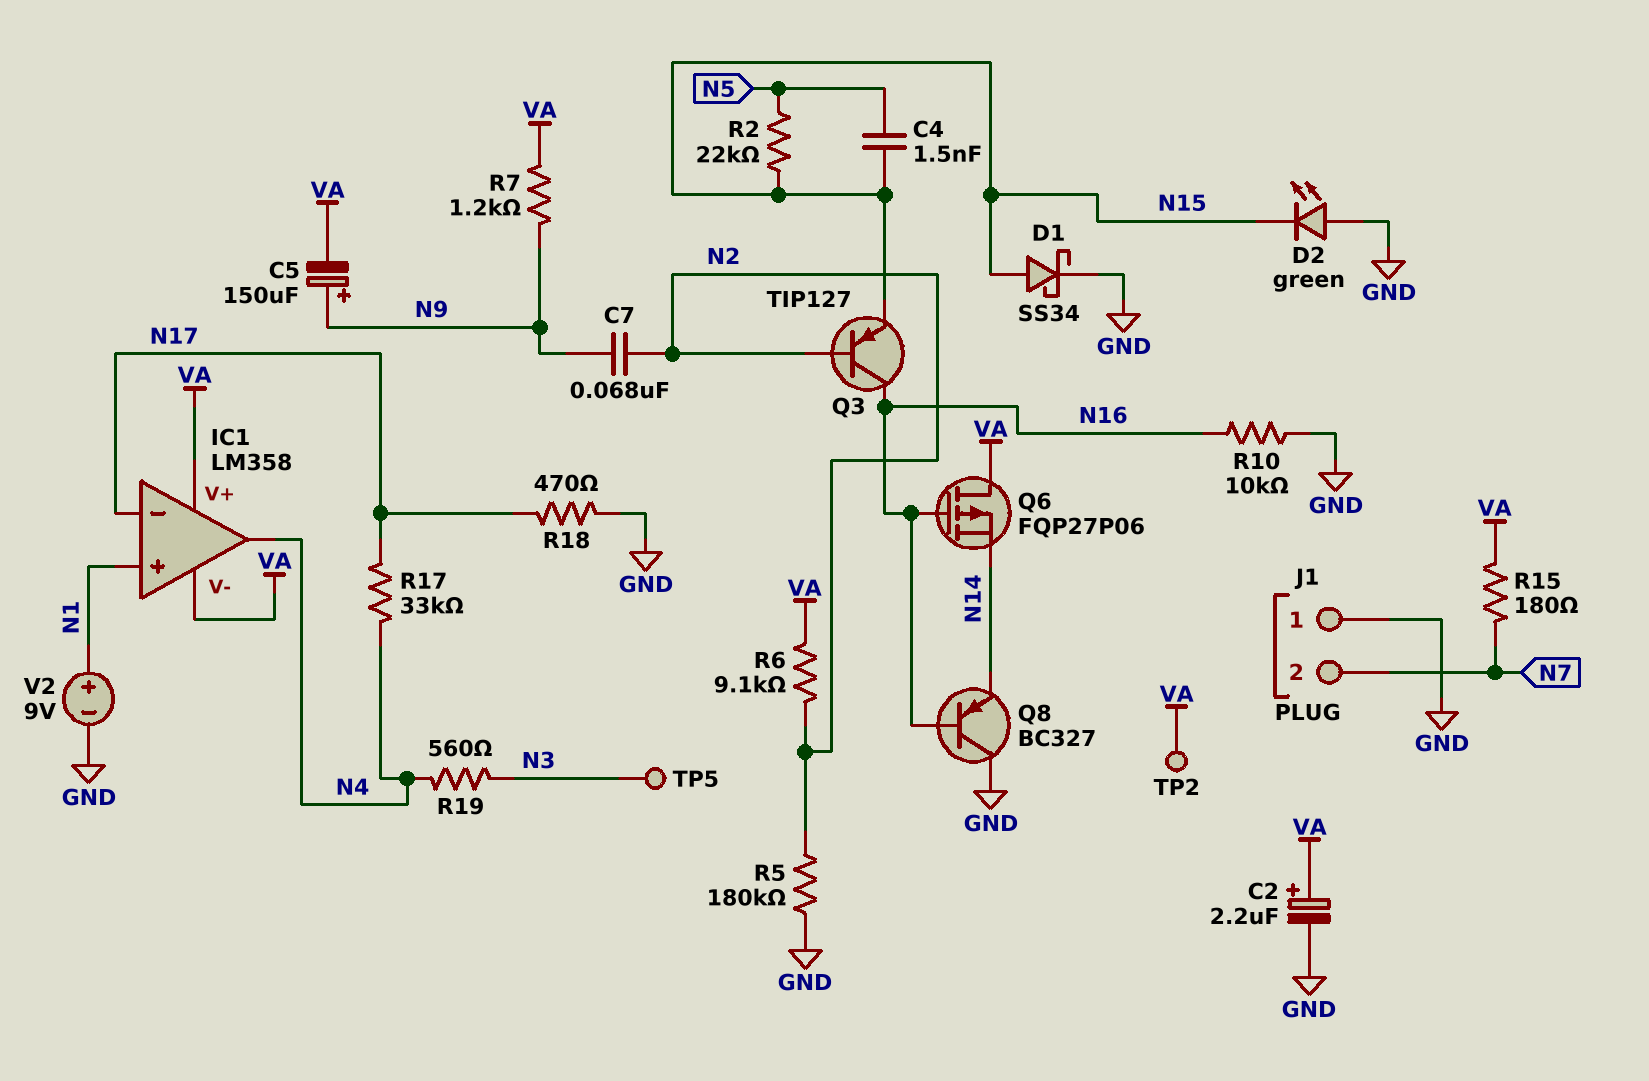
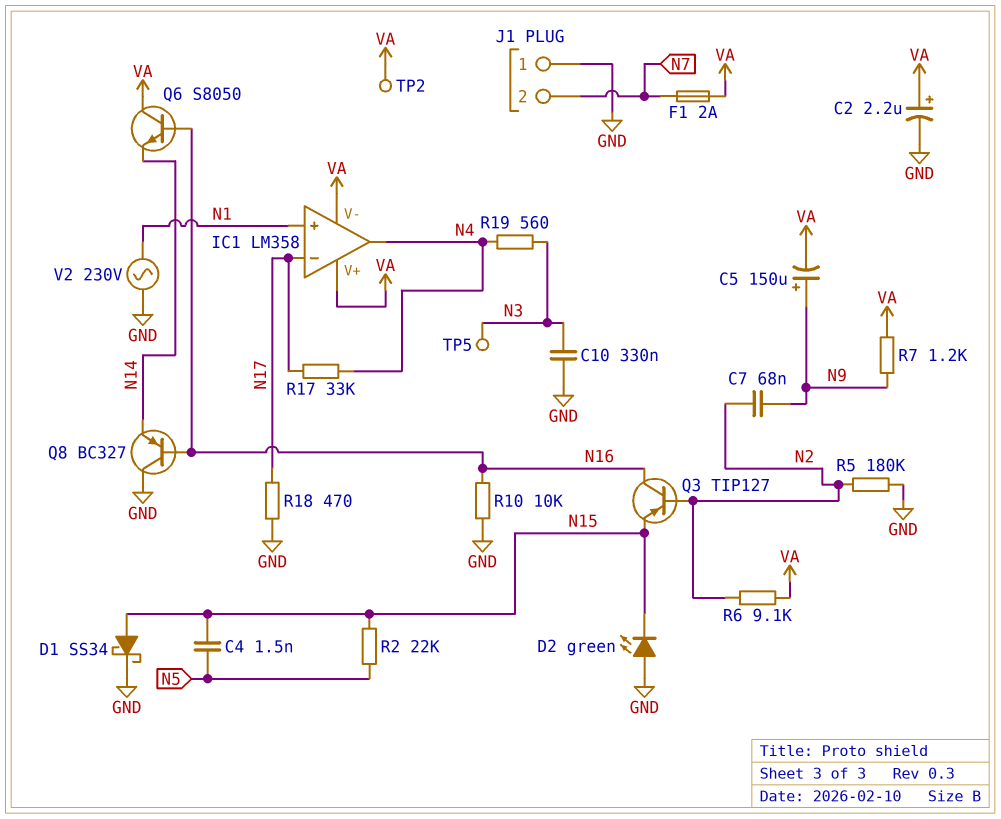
C10: none -> 330nF (GND, N3)
F1: none -> 2A (N7, VA)
Q6: PMOS FQP27P06 (G N16, D VA, S N14) -> NPN S8050 (B N16, C VA, E N14)
R15: 180 (N7, VA) -> none
V2: 9V (plus N1, minus GND) -> AC 230V (GND, N1)

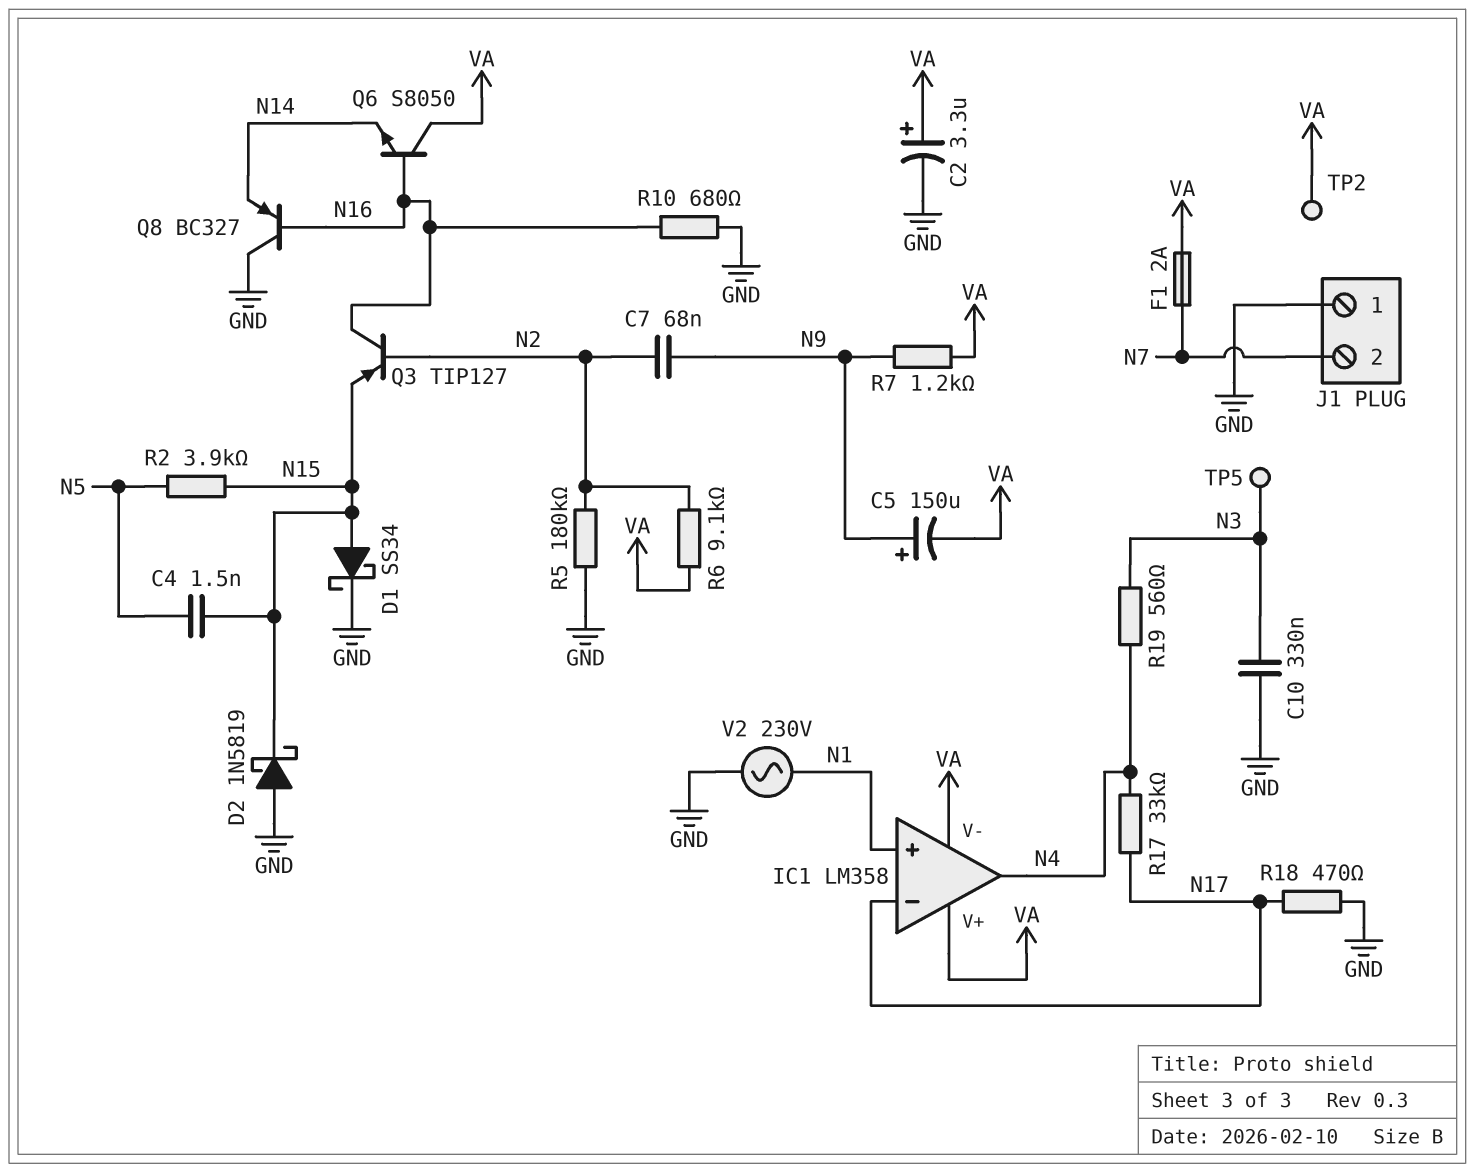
C2: 2.2uF (plus VA, minus GND) -> 3.3uF (plus VA, minus GND)
D2: LED green (A GND, K N15) -> schottky 1N5819 (A GND, K N15)
R2: 22k (N5, N15) -> 3.9k (N5, N15)
R10: 10k (GND, N16) -> 680 (GND, N16)

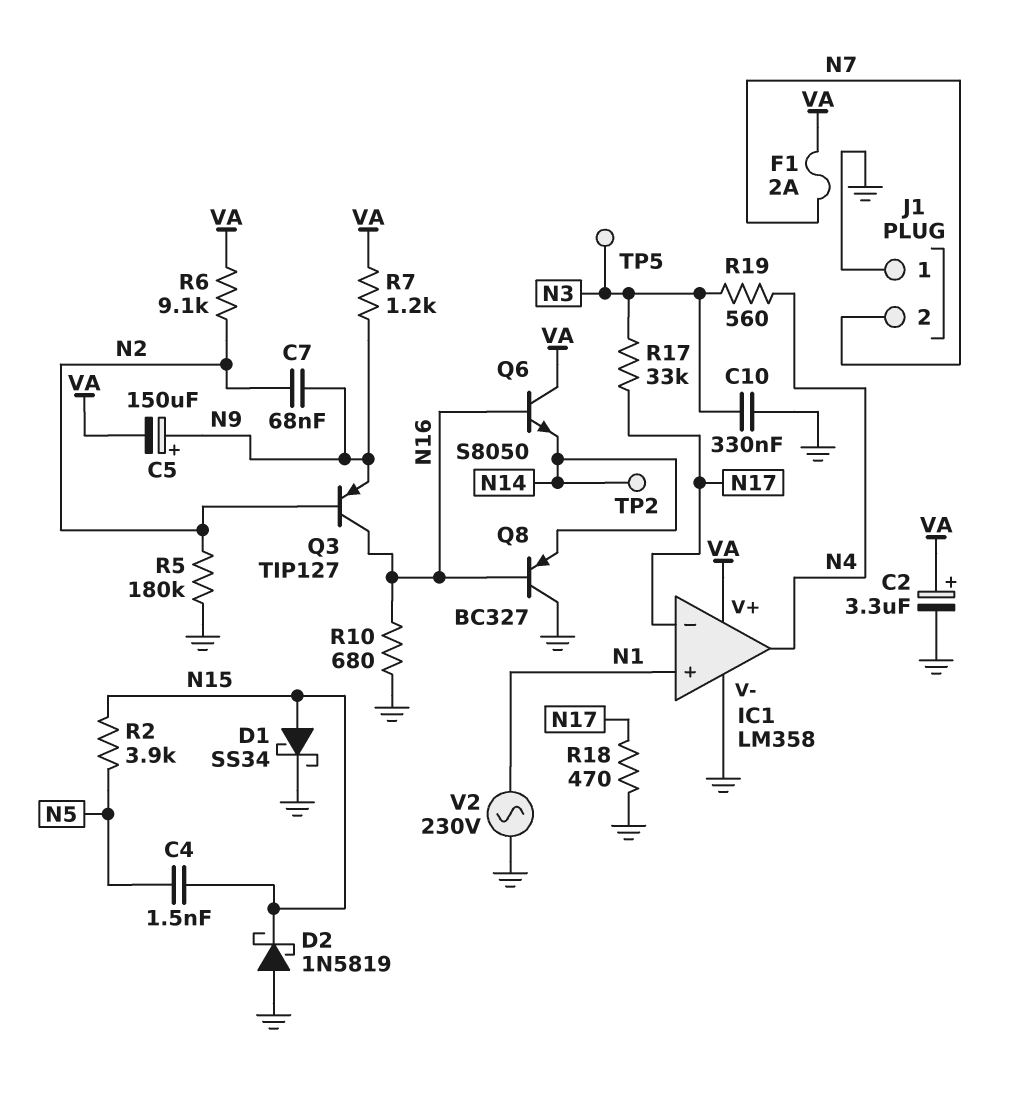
IC1 pin V-: VA -> GND
Q3: PNP TIP127 (B N2, C N16, E N15) -> PNP TIP127 (B N2, C N16, E N9)
R17: 33k (N4, N17) -> 33k (N3, N17)
TP2: test point (VA) -> test point (N14)

